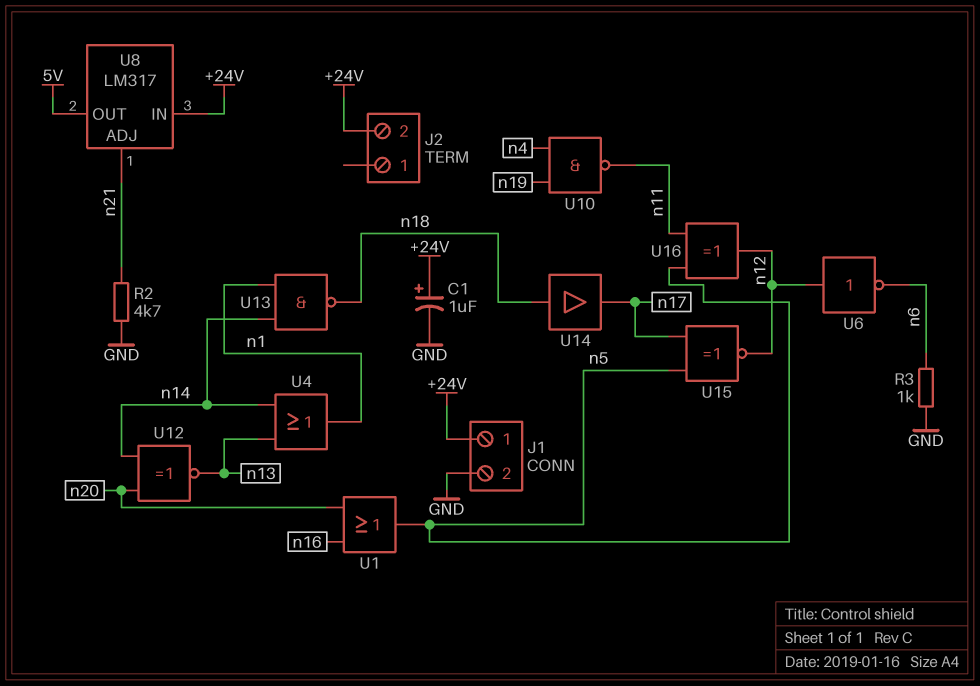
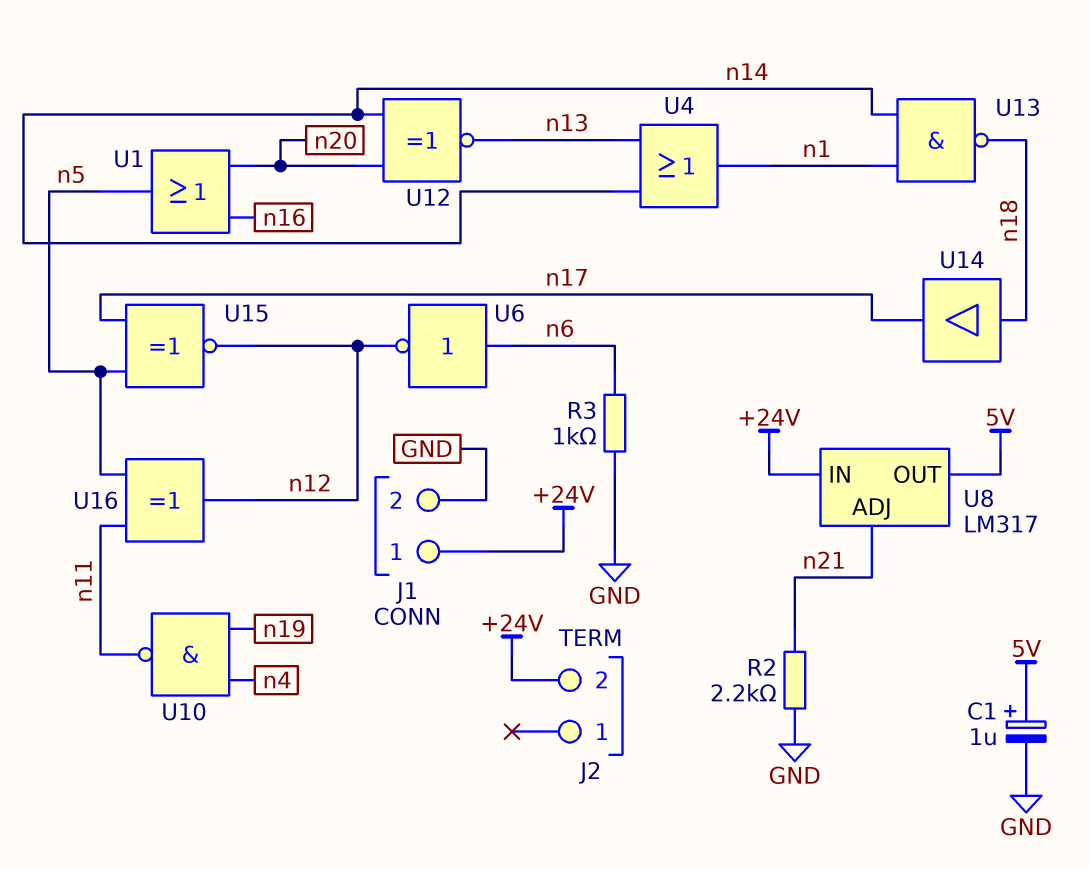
C1: 1uF (plus +24V, minus GND) -> 1uF (plus 5V, minus GND)
R2: 4.7k (GND, n21) -> 2.2k (GND, n21)
U6: NOT (in n12, out n6) -> NOT (in n6, out n12)

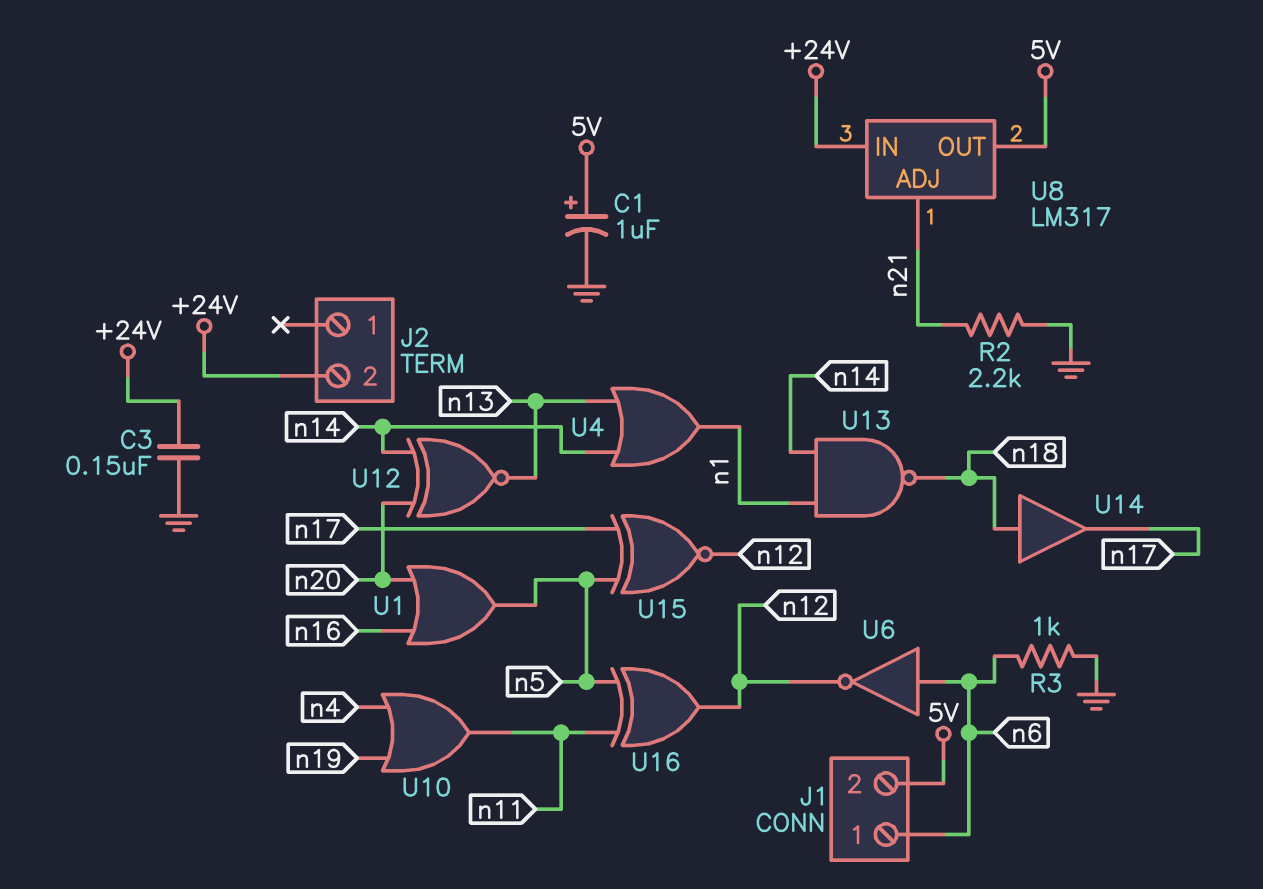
C3: none -> 150nF (+24V, GND)
J1 pin 1: +24V -> n6
J1 pin 2: GND -> 5V
U10: NAND (in n4, in n19, out n11) -> OR (in n4, in n19, out n11)

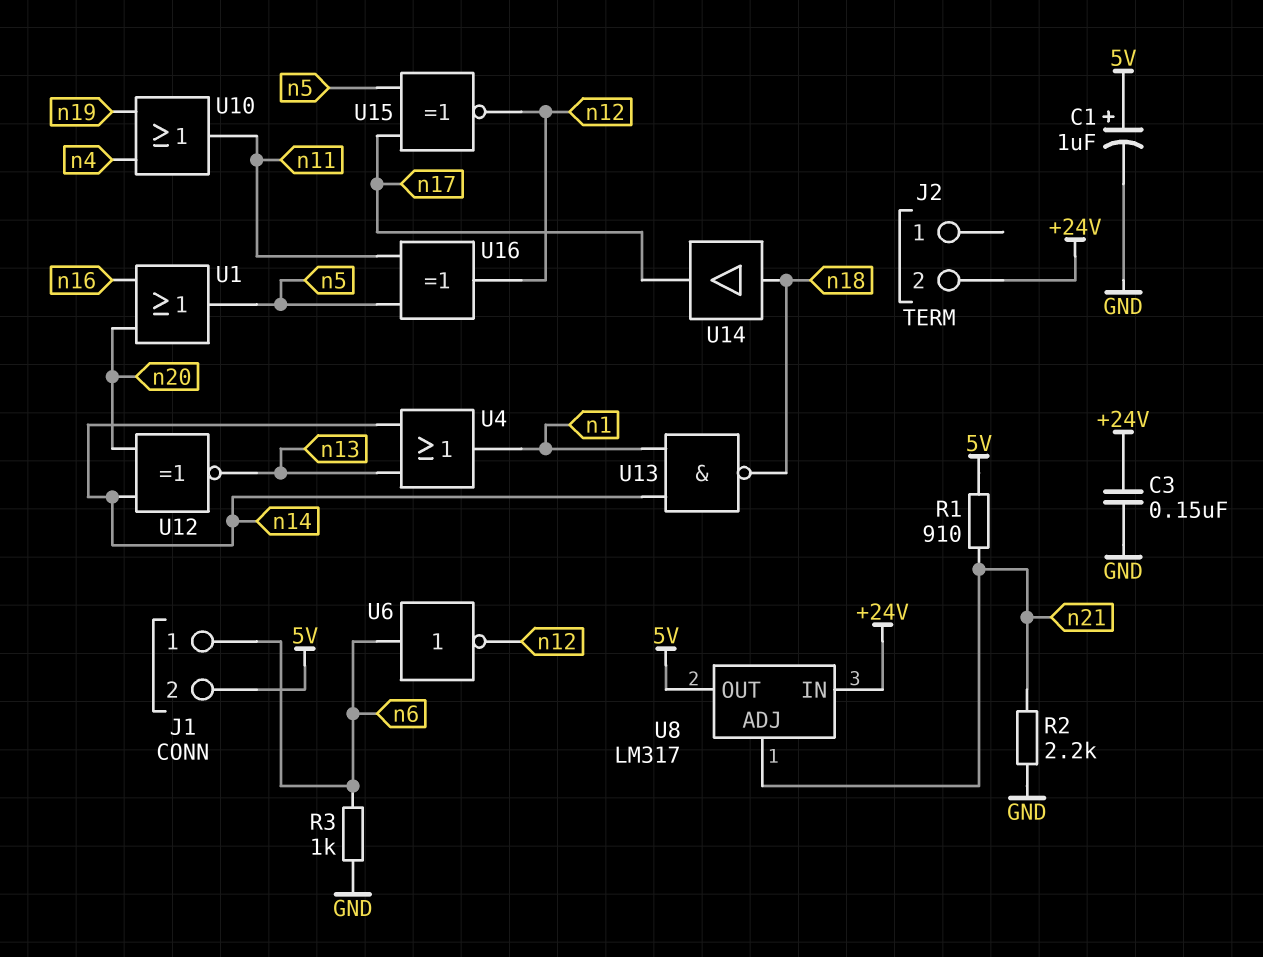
R1: none -> 910 (5V, n21)

